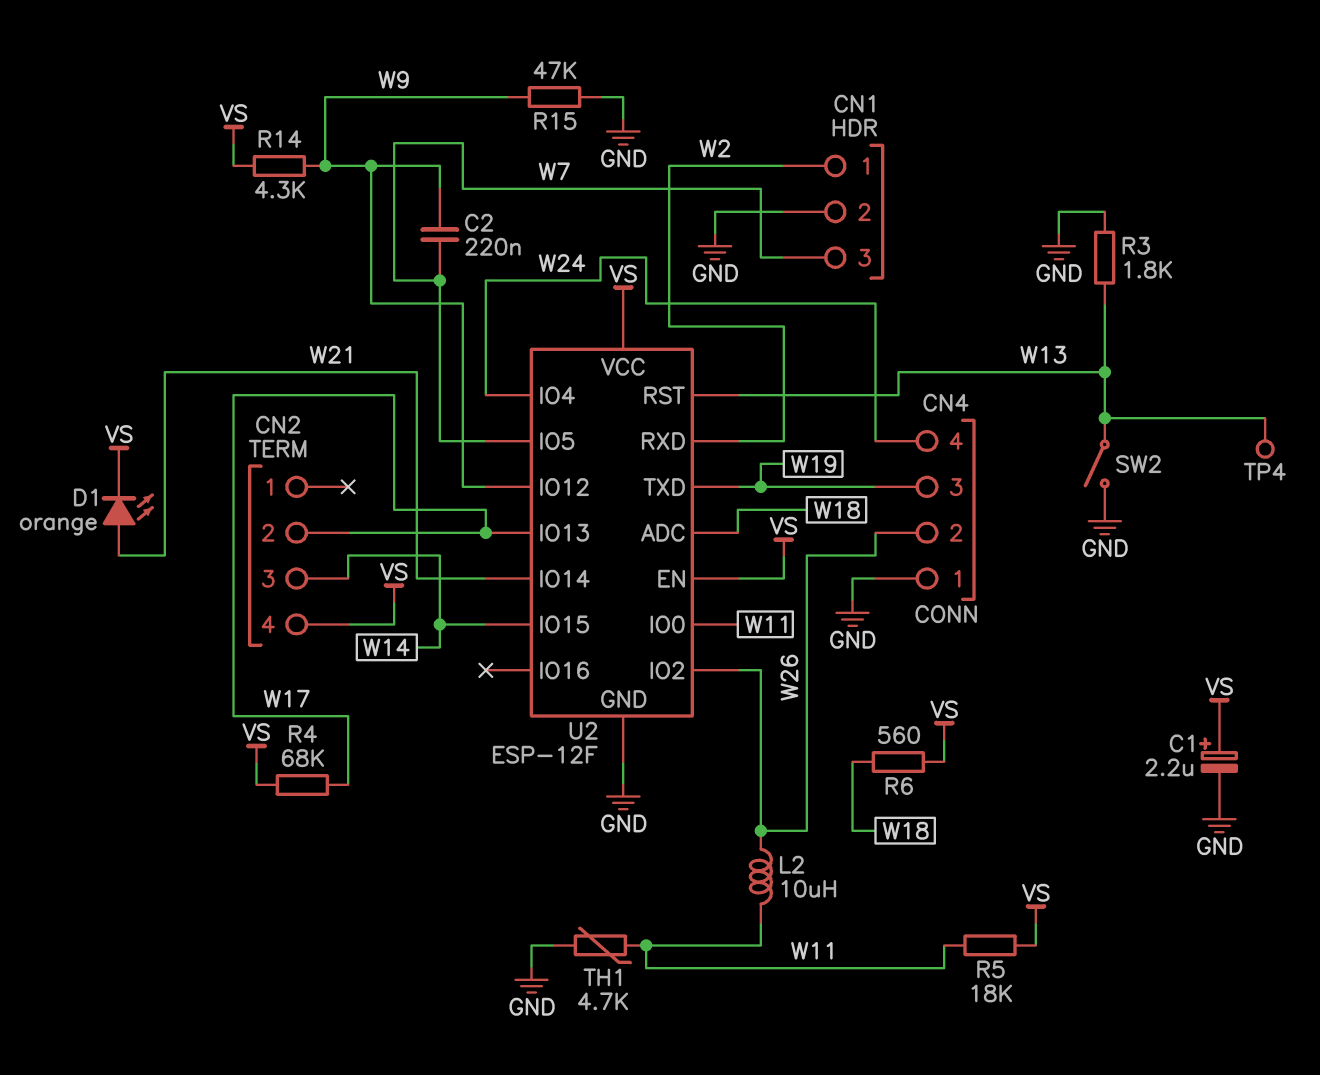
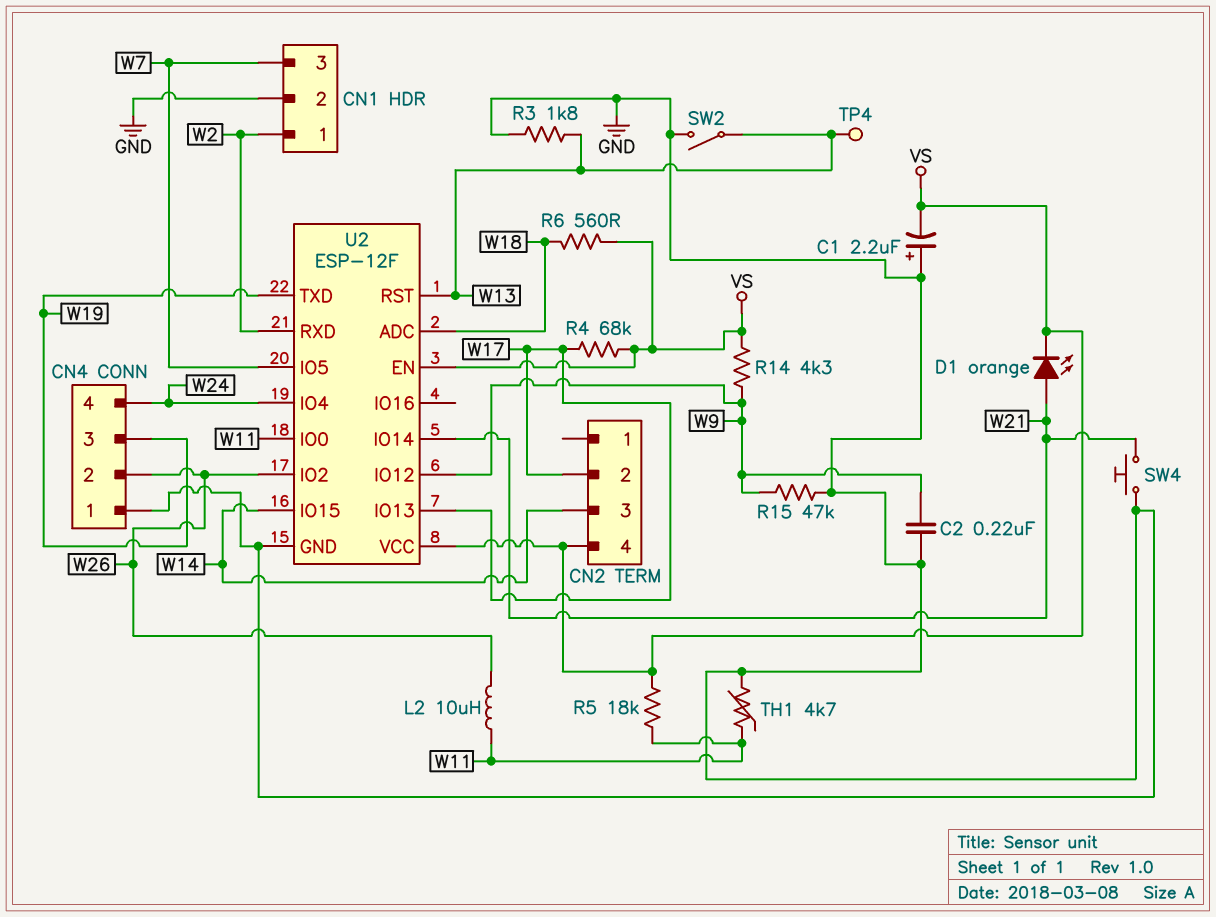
C1: 2.2uF (plus VS, minus GND) -> 2.2uF (plus GND, minus VS)
C2: 220nF (W7, W9) -> 220nF (GND, W9)
SW4: none -> button (GND, W21)

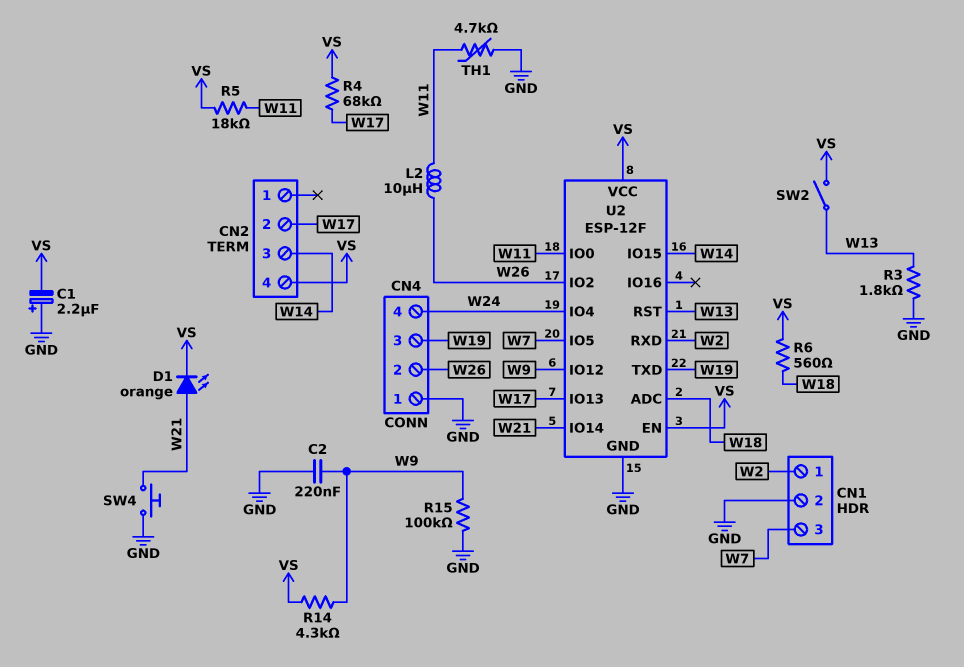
R15: 47k (GND, W9) -> 100k (GND, W9)
SW2: switch (GND, W13) -> switch (VS, W13)
TP4: test point (W13) -> none

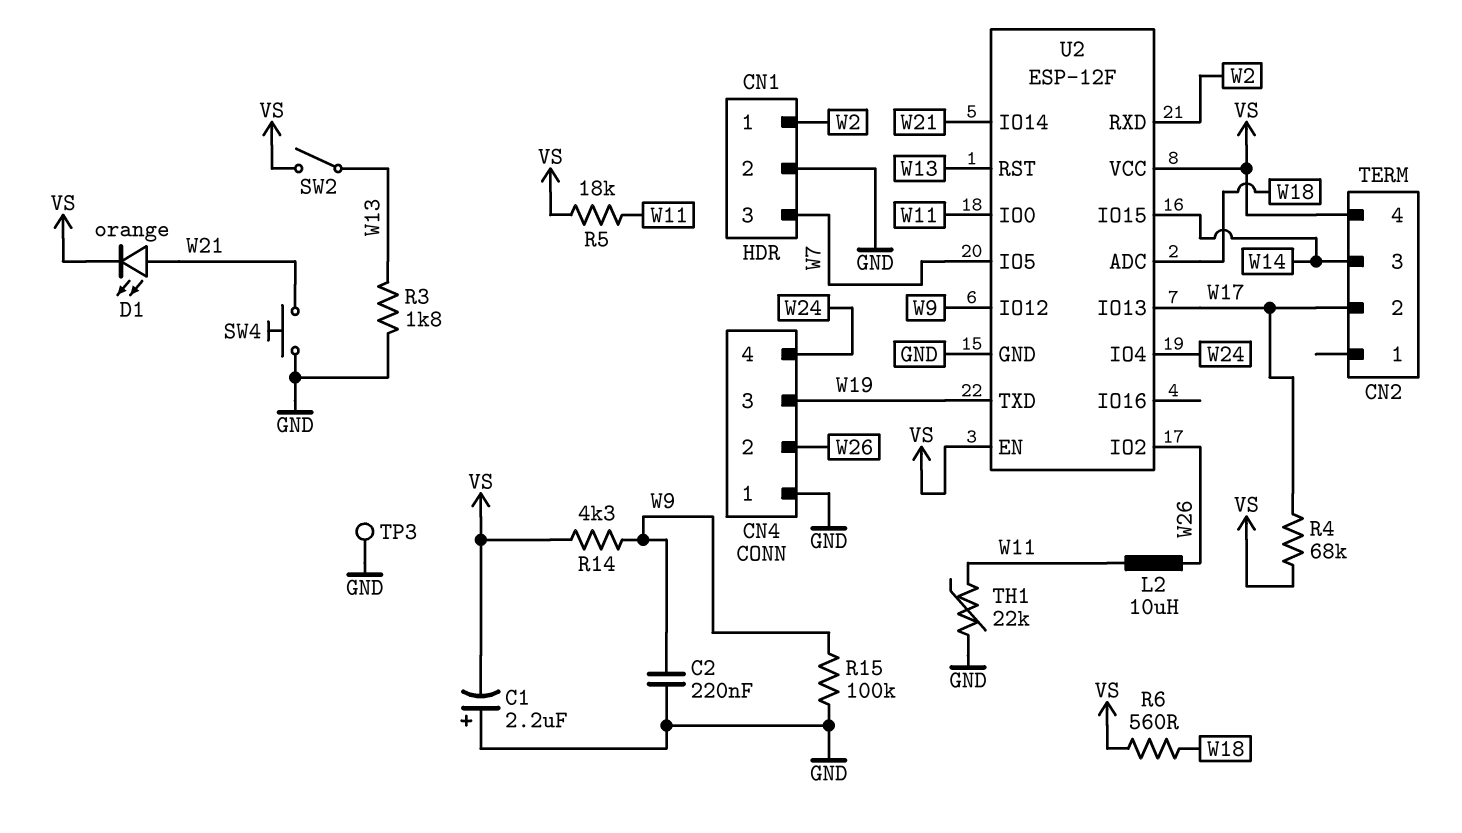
TH1: 4.7k (GND, W11) -> 22k (GND, W11)
TP3: none -> test point (GND)

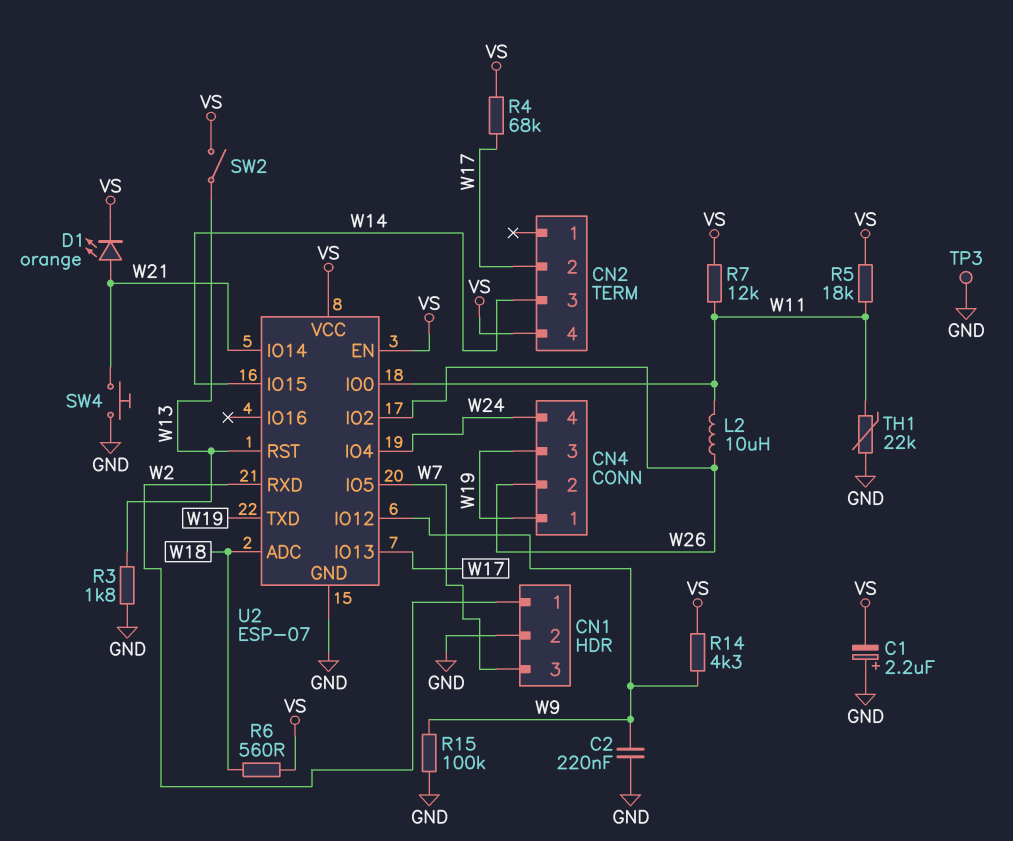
CN4 pin 1: GND -> W19
R7: none -> 12k (VS, W11)
U2: ESP-12F -> ESP-07

